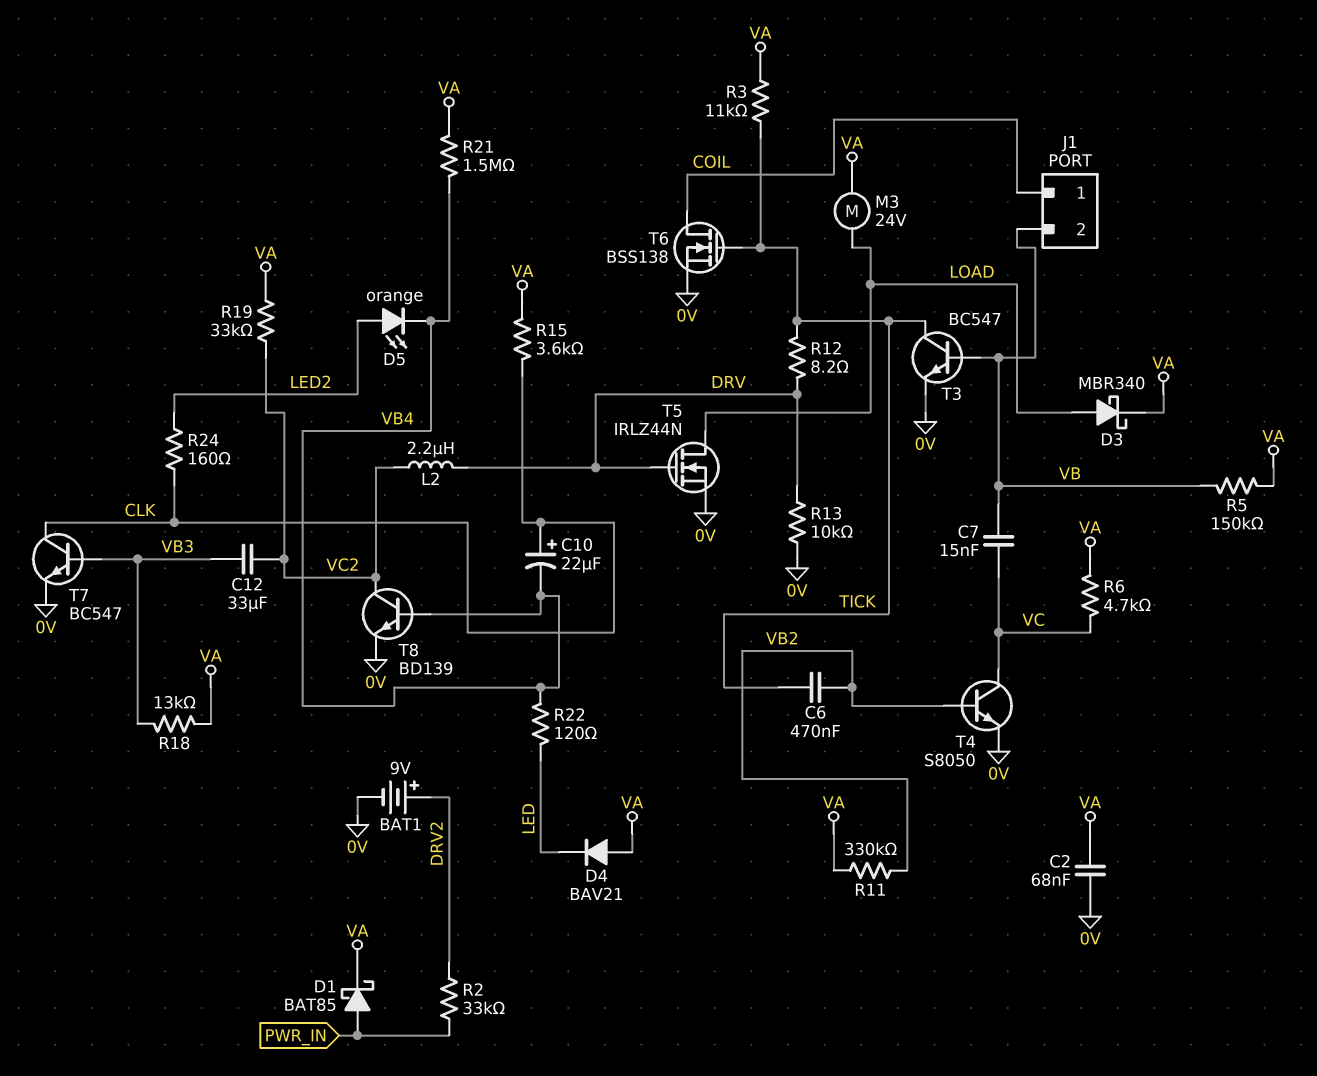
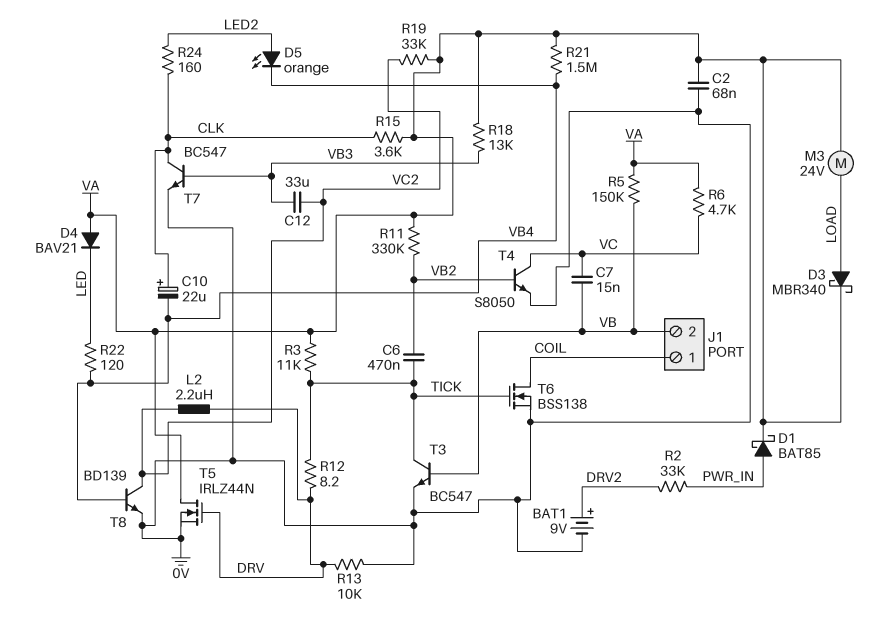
T5: NMOS IRLZ44N (G DRV, D LOAD, S 0V) -> NMOS IRLZ44N (G DRV, D VA, S 0V)

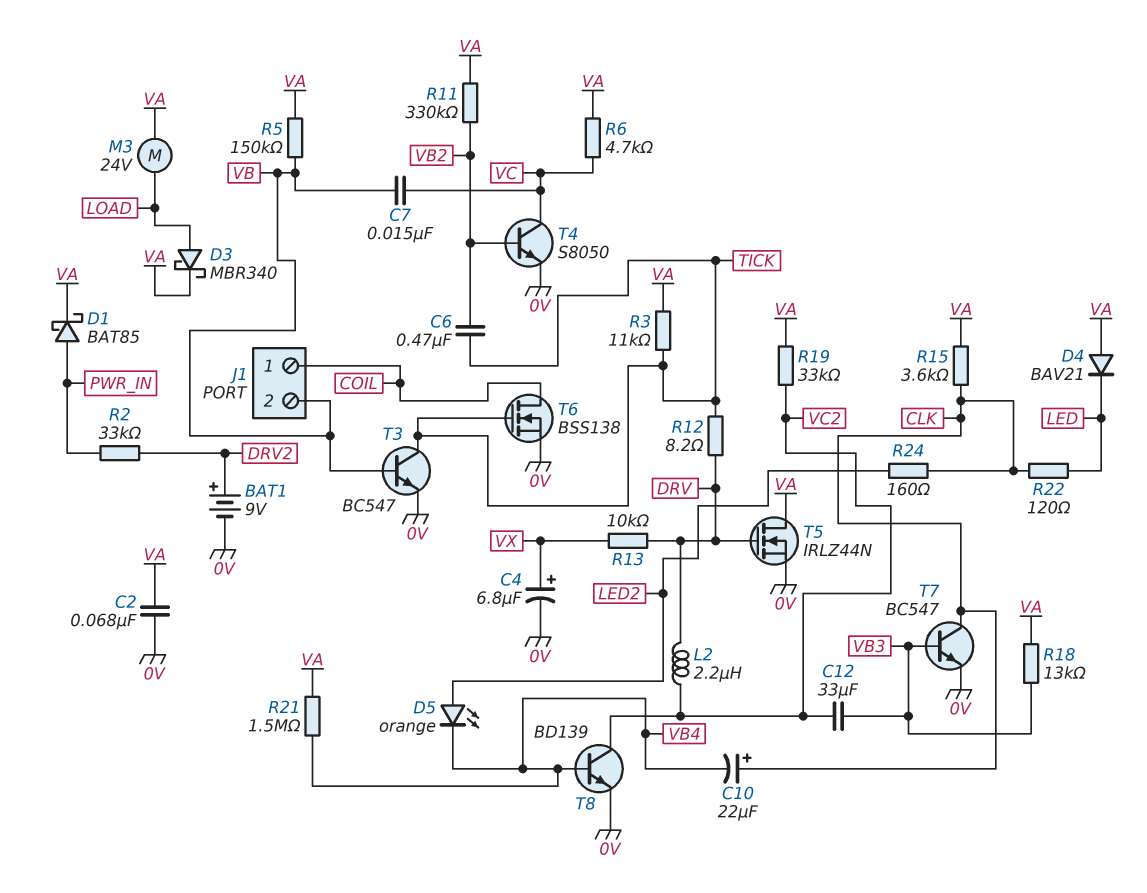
C4: none -> 6.8uF (plus VX, minus 0V)
R13: 10k (0V, DRV) -> 10k (DRV, VX)
R22: 120 (LED, VB4) -> 120 (CLK, LED)

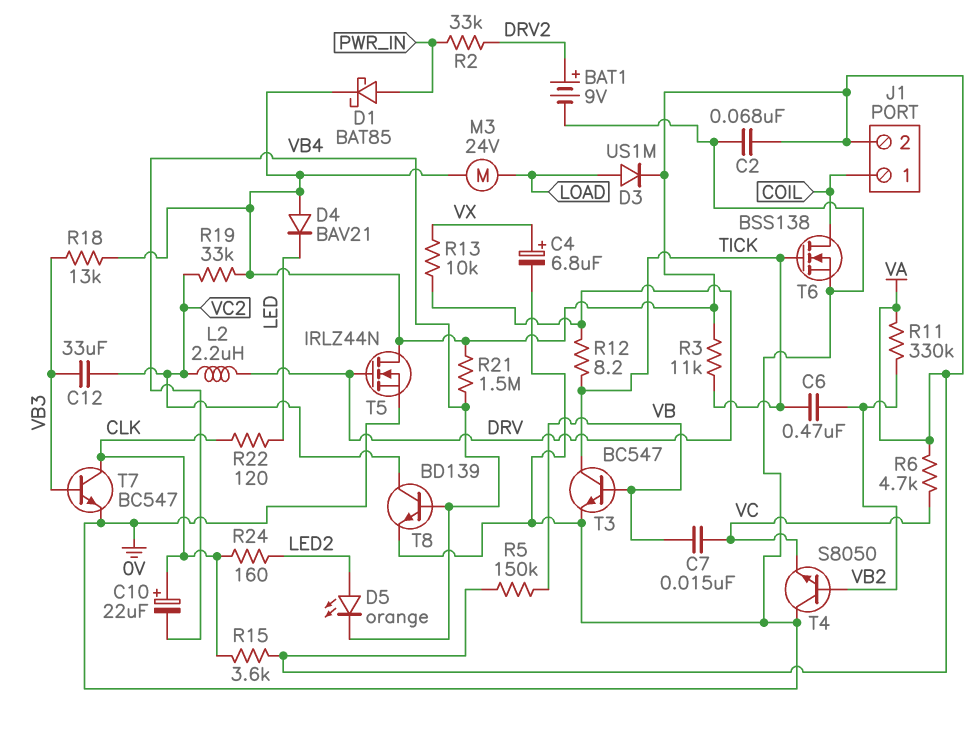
D3: schottky MBR340 (A LOAD, K VA) -> diode US1M (A LOAD, K VA)
J1 pin 2: VB -> VA
T4: NPN S8050 (B VB2, C VC, E 0V) -> NPN S8050 (B VB2, C 0V, E VC)

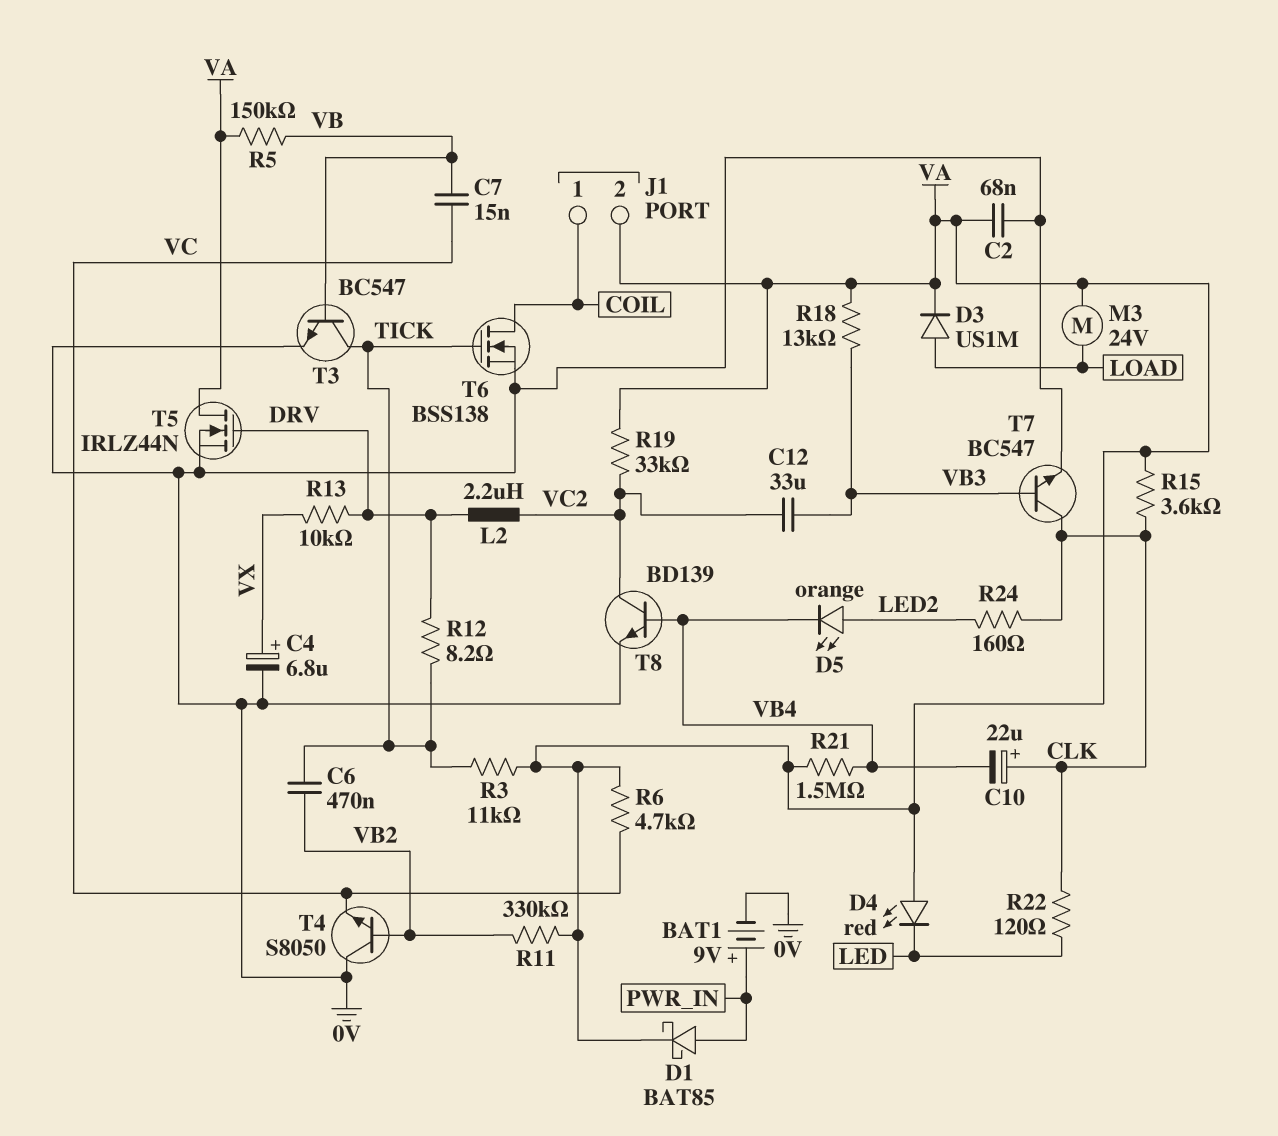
BAT1: 9V (plus DRV2, minus 0V) -> 9V (plus PWR_IN, minus 0V)
D4: diode BAV21 (A VA, K LED) -> LED red (A VA, K LED)
R2: 33k (DRV2, PWR_IN) -> none

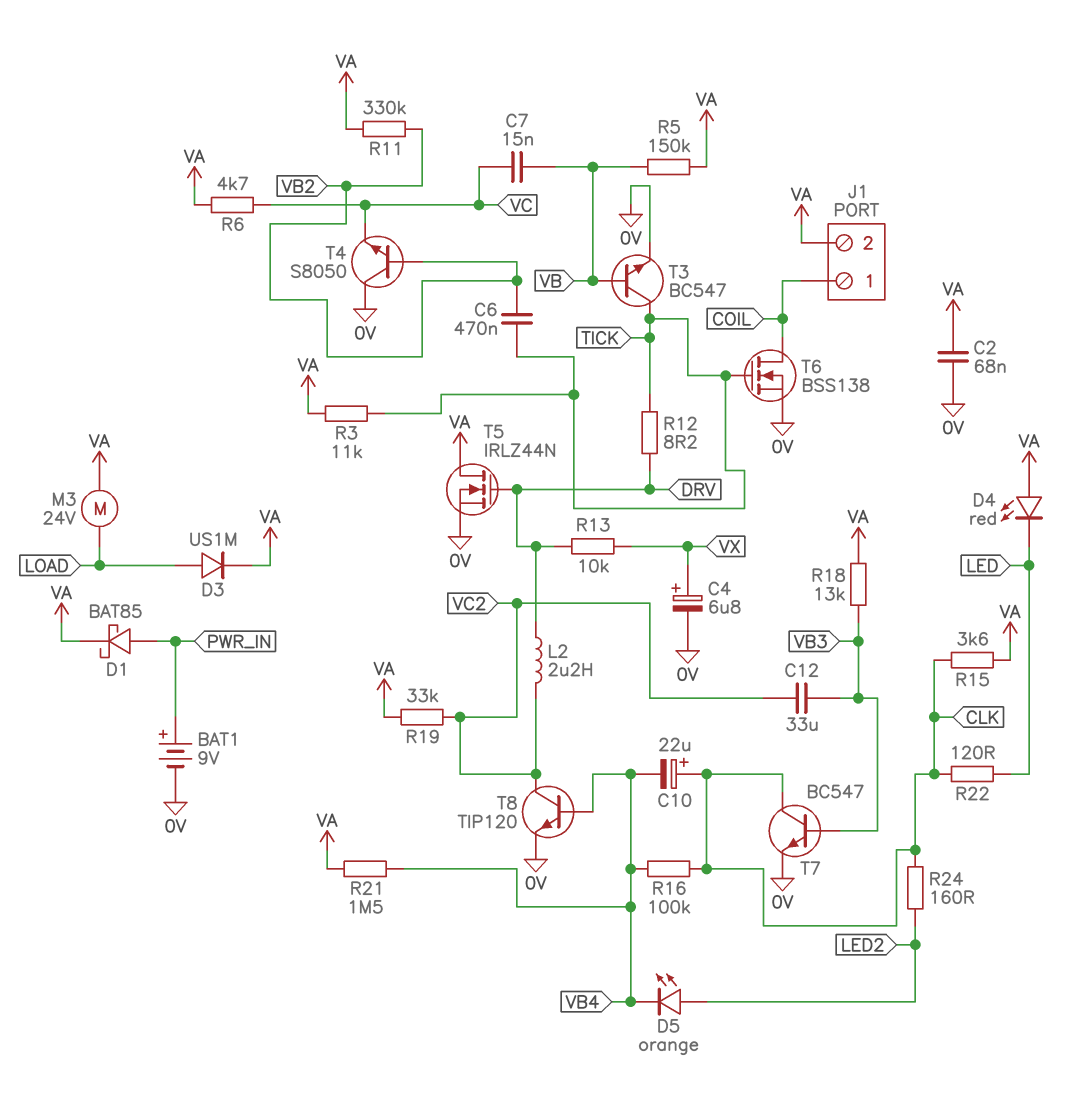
R16: none -> 100k (CLK, VB4)
T8: NPN BD139 (B VB4, C VC2, E 0V) -> NPN TIP120 (B VB4, C VC2, E 0V)

